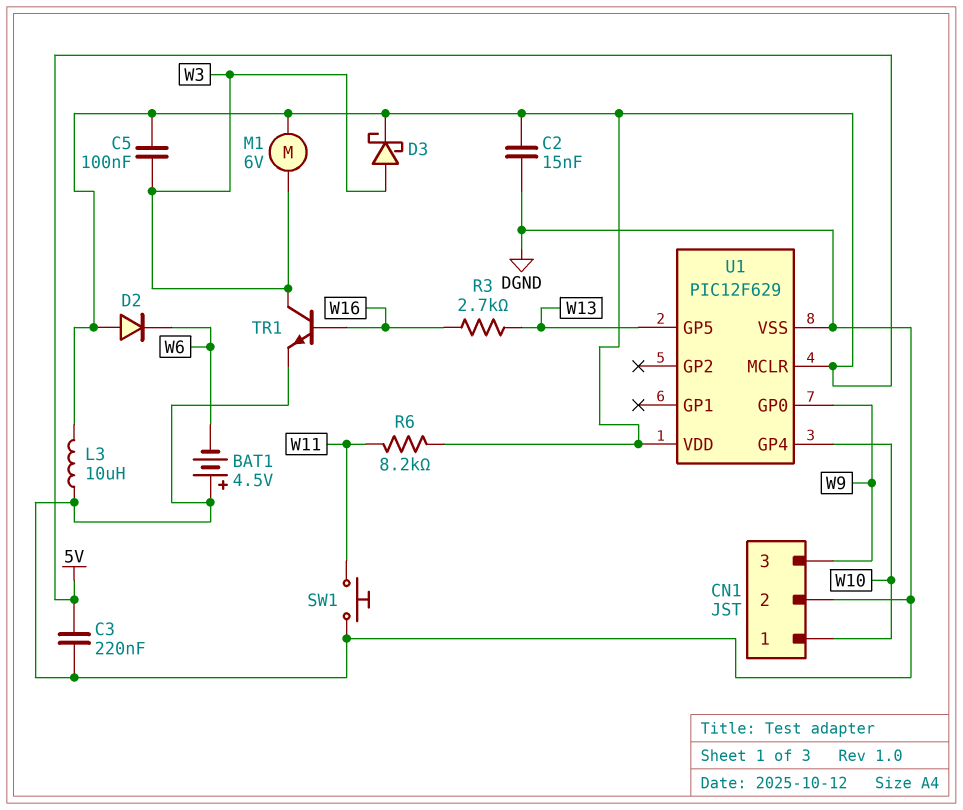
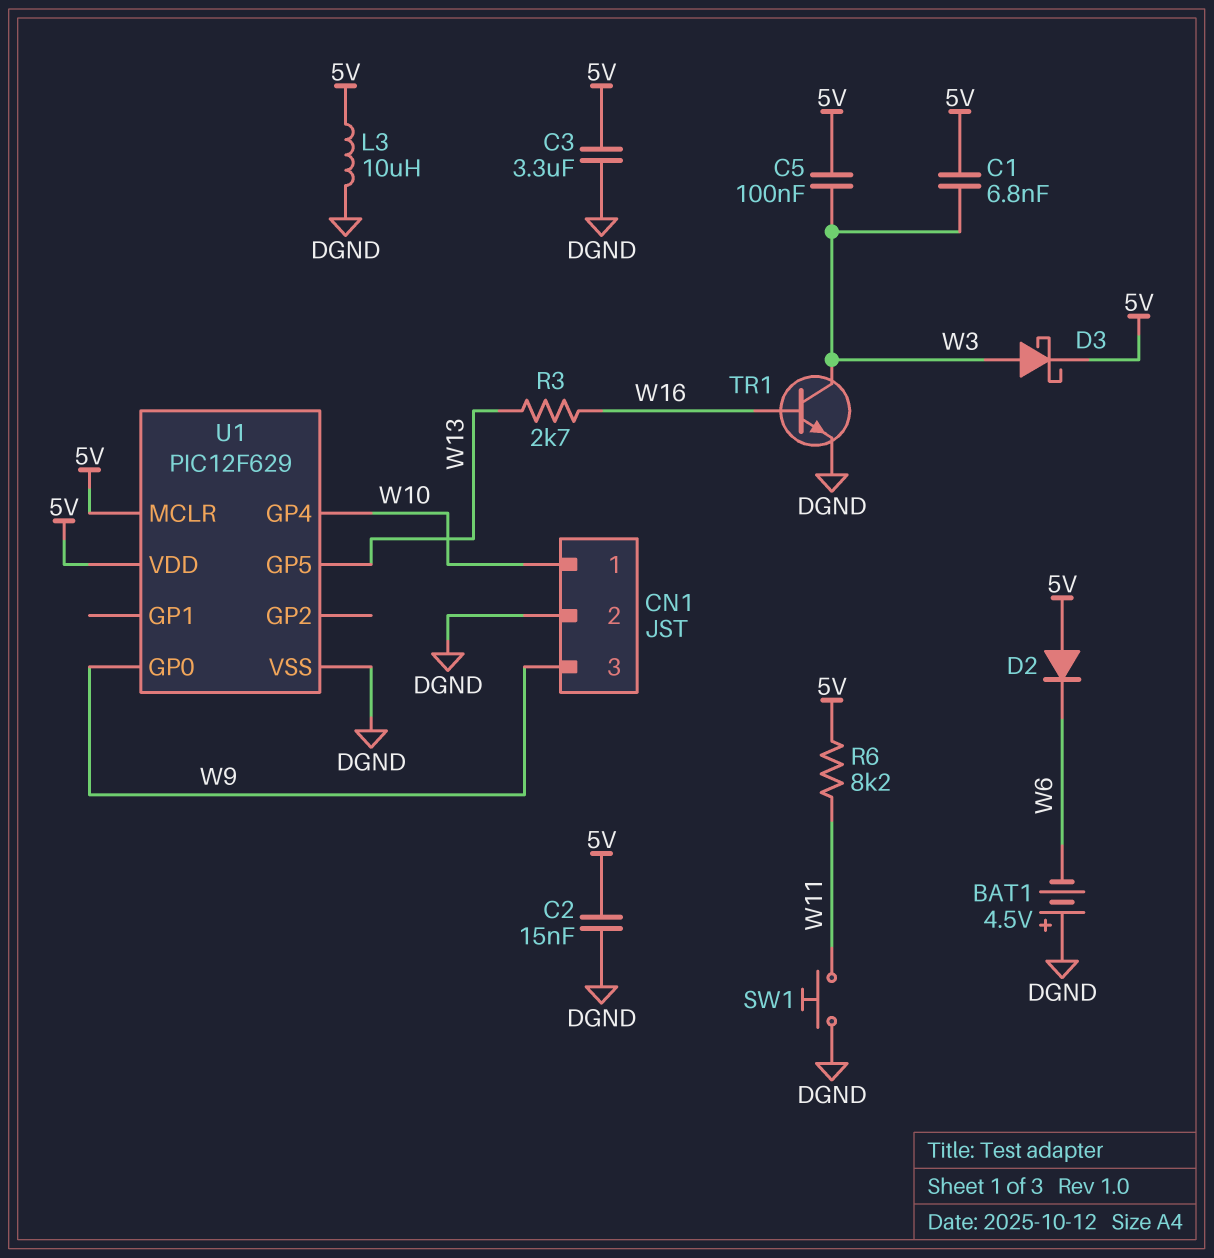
C1: none -> 6.8nF (5V, W3)
C3: 220nF (5V, DGND) -> 3.3uF (5V, DGND)
M1: motor 6V (5V, W3) -> none

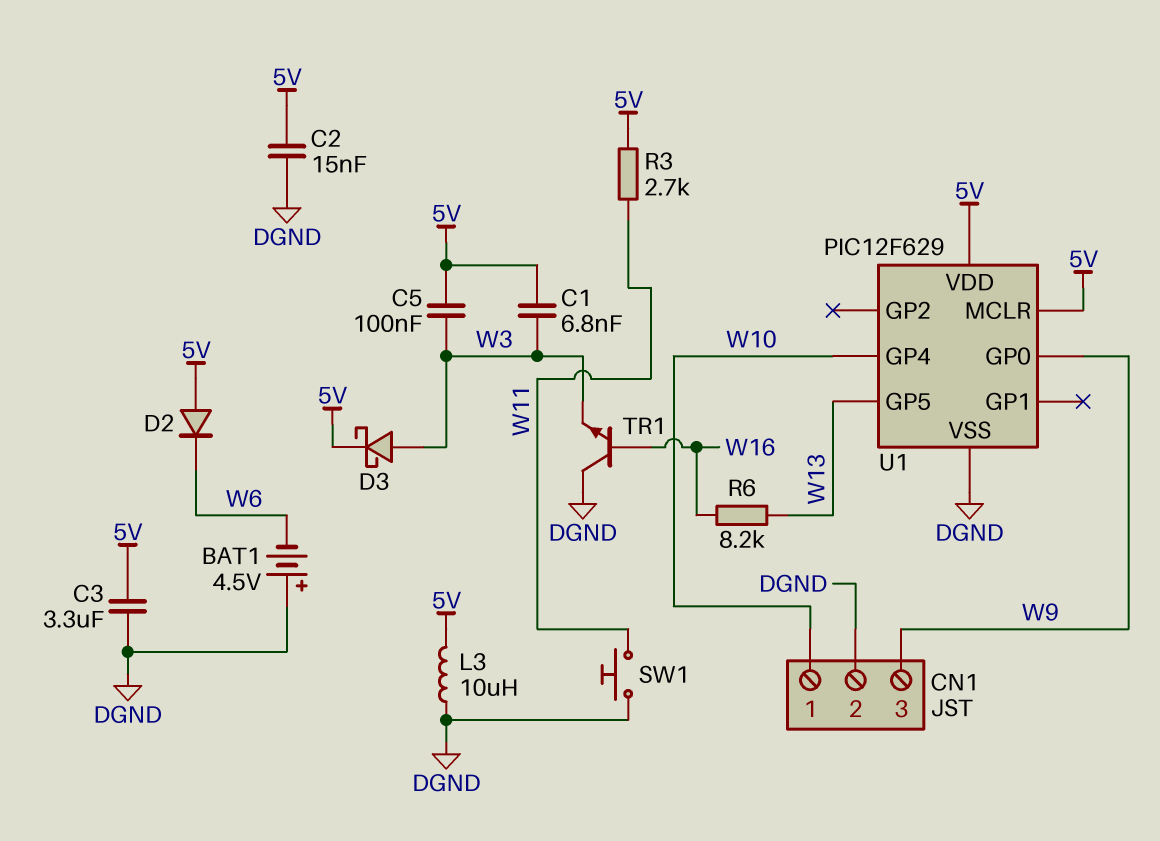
R3: 2.7k (W13, W16) -> 2.7k (5V, W11)
R6: 8.2k (5V, W11) -> 8.2k (W13, W16)
TR1: NPN (B W16, C W3, E DGND) -> NPN (B W16, C DGND, E W3)

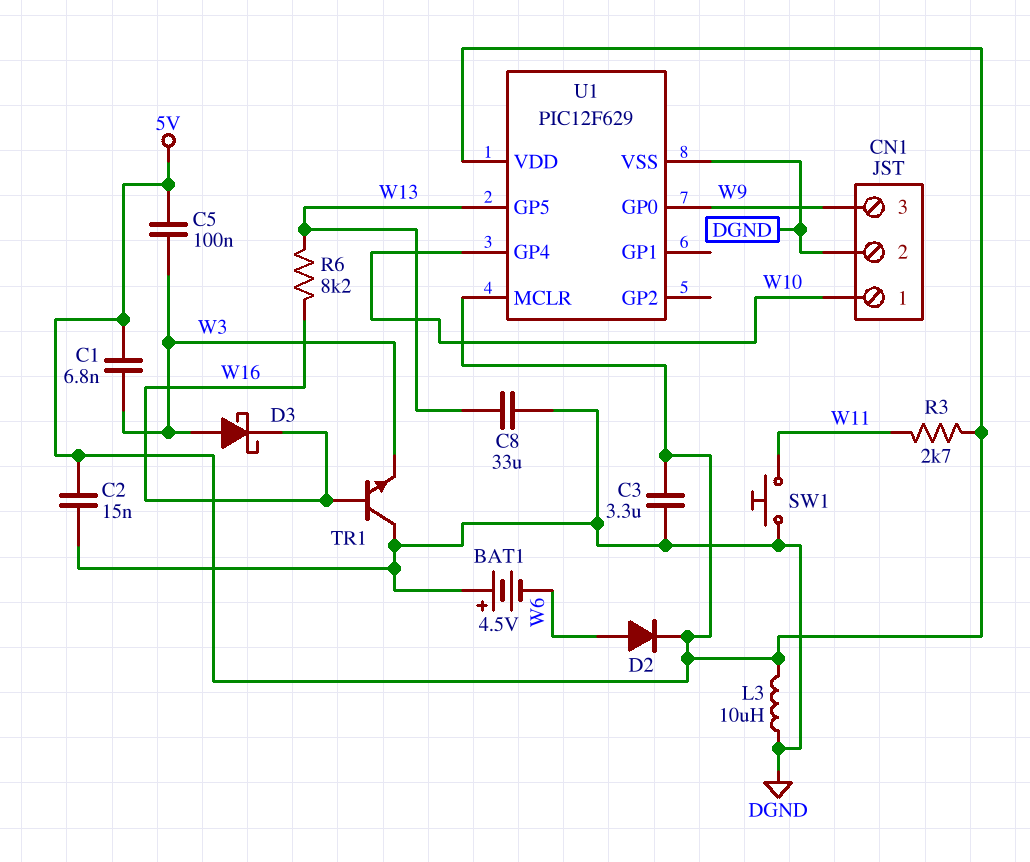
C8: none -> 33uF (DGND, W13)
D2: diode (A 5V, K W6) -> diode (A W6, K 5V)
D3: schottky (A W3, K 5V) -> schottky (A W3, K W16)

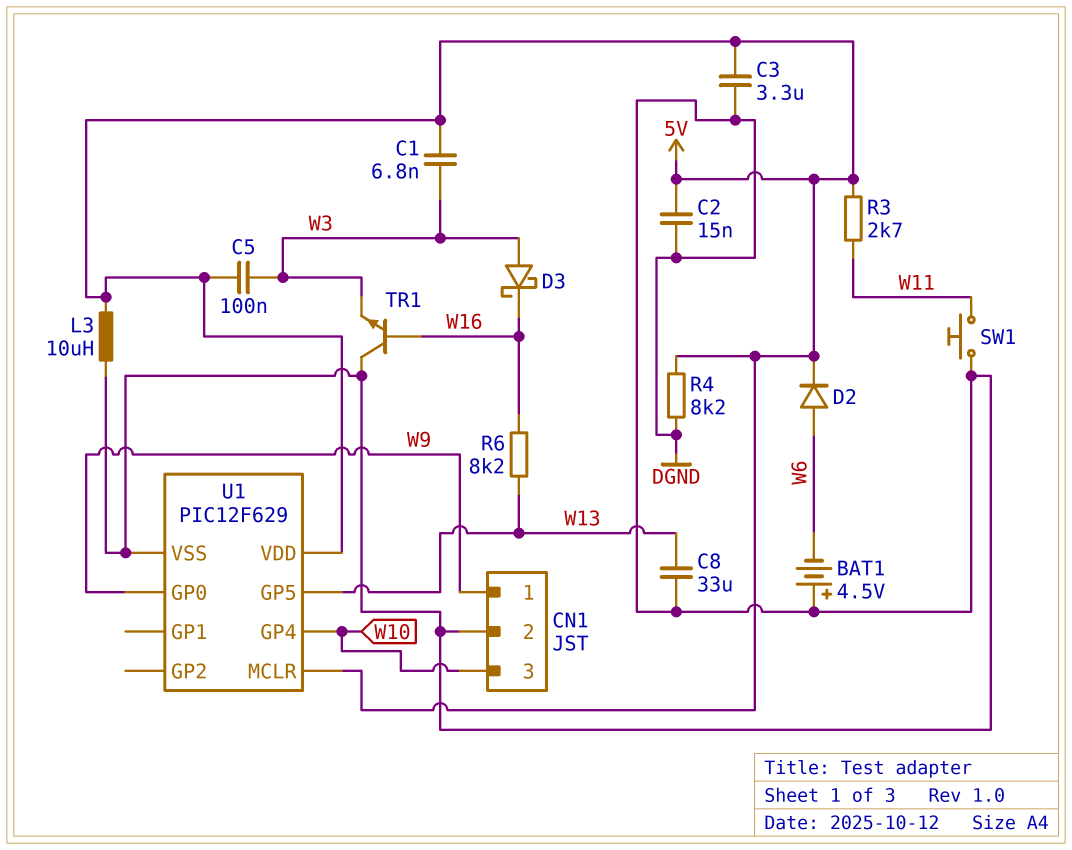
CN1 pin 1: W10 -> W9
CN1 pin 3: W9 -> W10
R4: none -> 8.2k (5V, DGND)

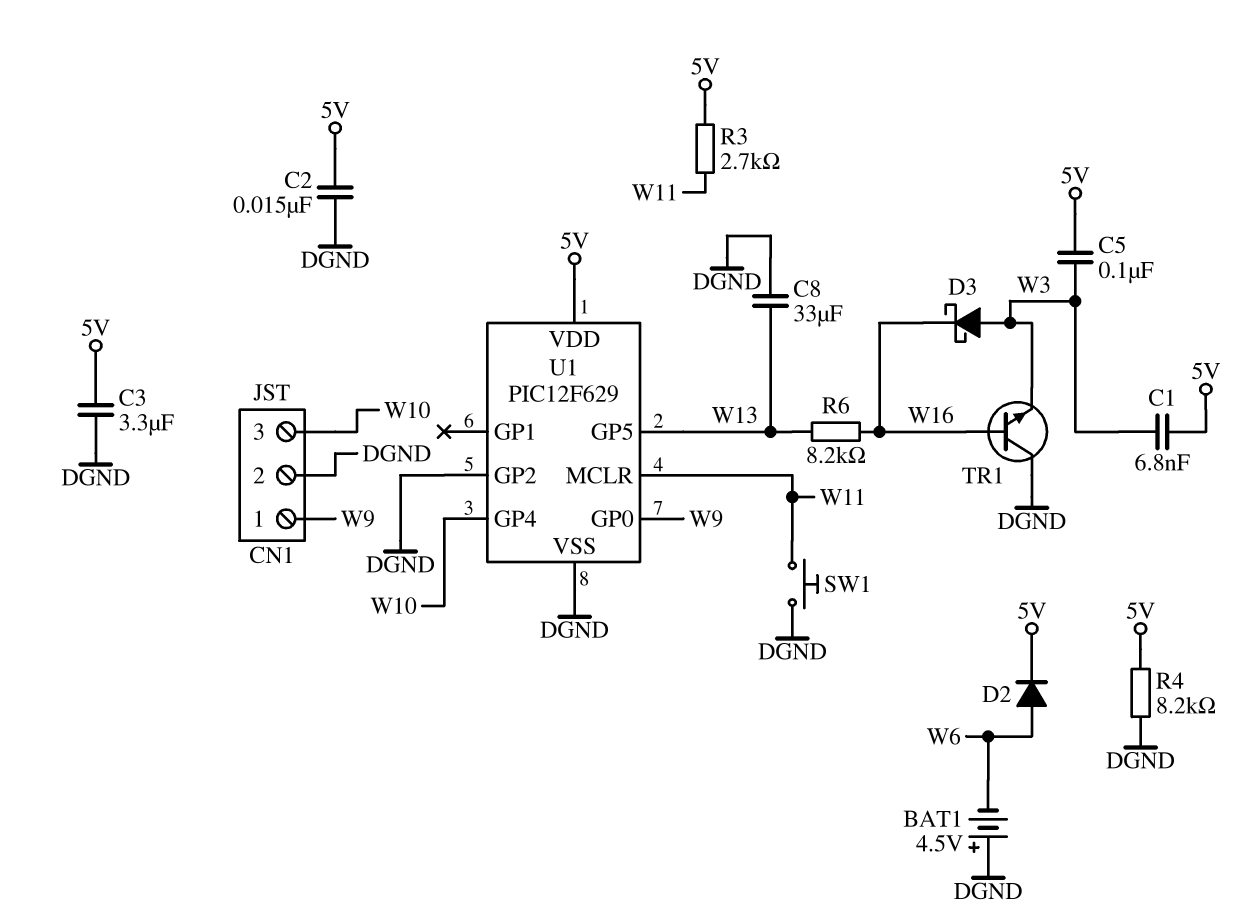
L3: 10uH (5V, DGND) -> none
U1 pin GP2: none -> DGND
U1 pin MCLR: 5V -> W11

